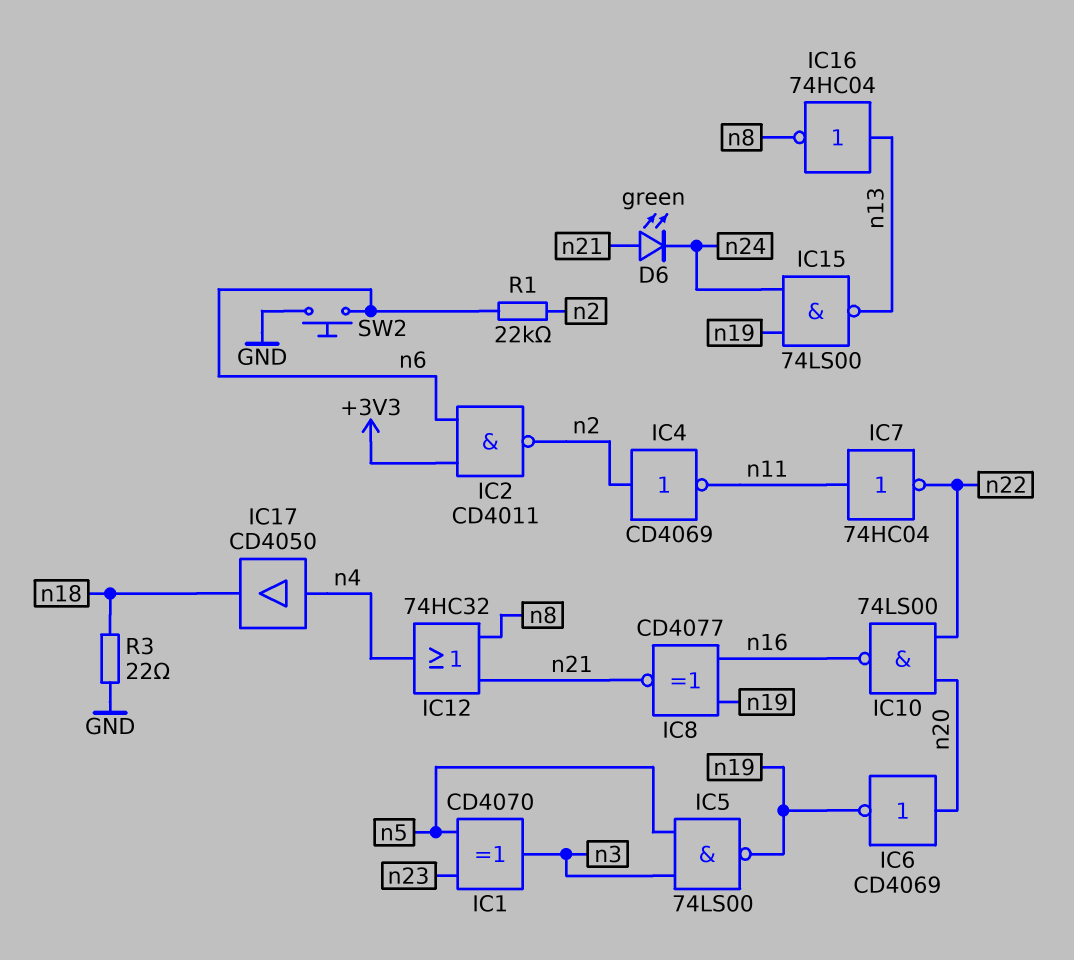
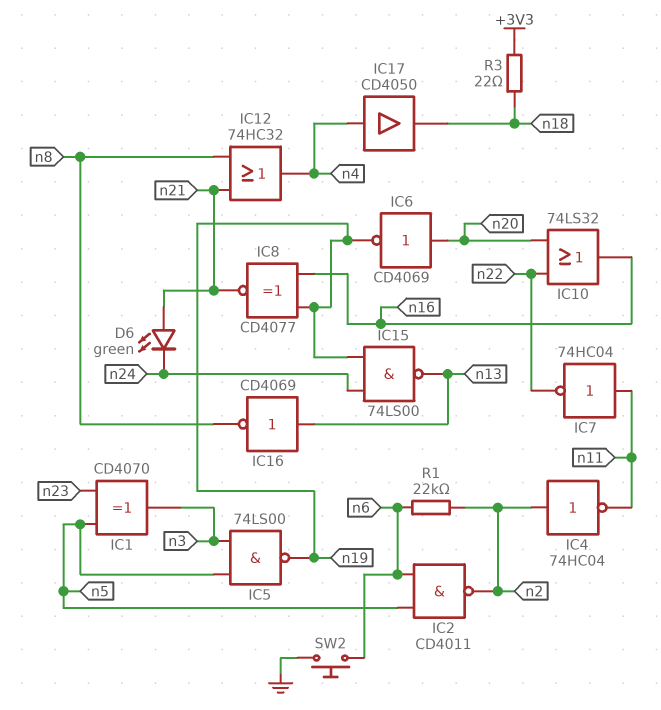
IC2: NAND CD4011 (in +3V3, in n6, out n2) -> NAND CD4011 (in n5, in n6, out n2)
IC4: NOT CD4069 (in n2, out n11) -> NOT 74HC04 (in n2, out n11)
IC10: NAND 74LS00 (in n20, in n22, out n16) -> OR 74LS32 (in n20, in n22, out n16)
IC16: NOT 74HC04 (in n13, out n8) -> NOT CD4069 (in n13, out n8)
R3: 22 (GND, n18) -> 22 (+3V3, n18)

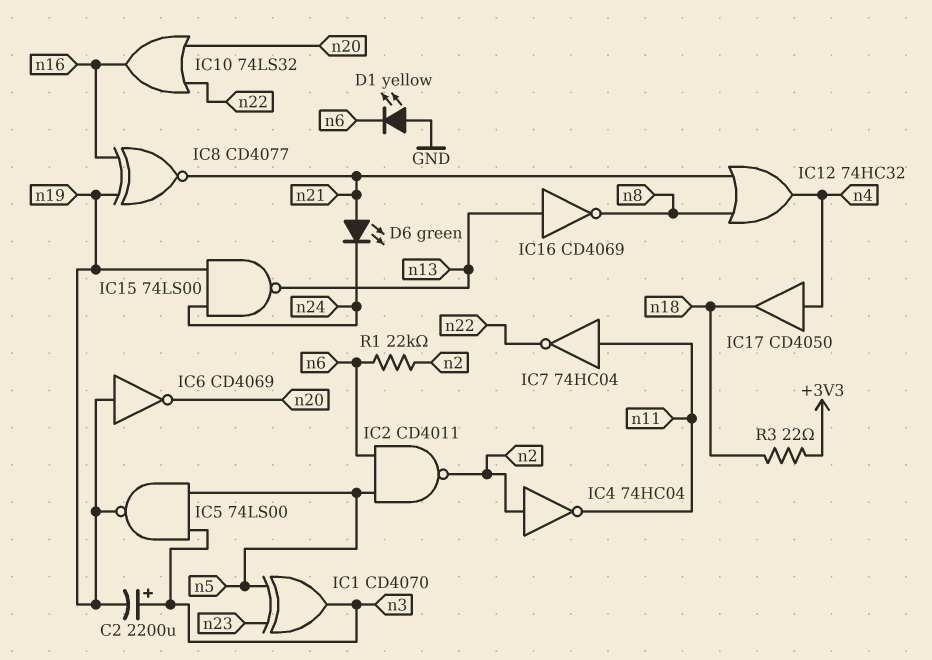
C2: none -> 2200uF (plus n3, minus n19)
D1: none -> LED yellow (A GND, K n6)
IC6: NOT CD4069 (in n20, out n19) -> NOT CD4069 (in n19, out n20)
SW2: button (GND, n6) -> none

